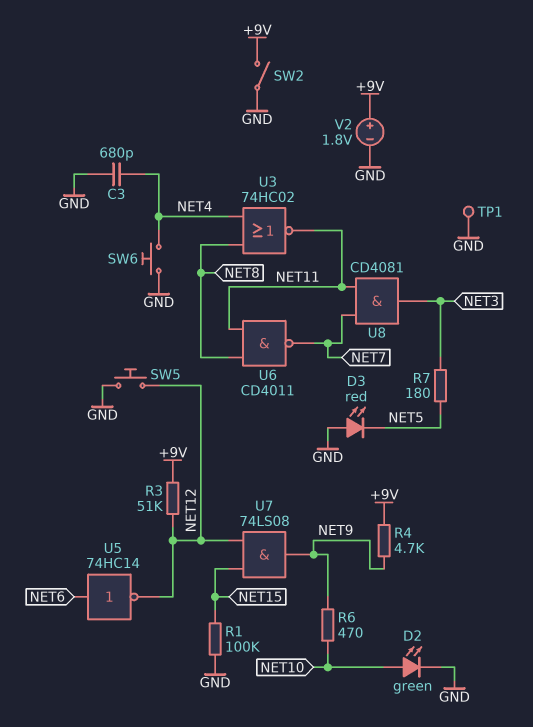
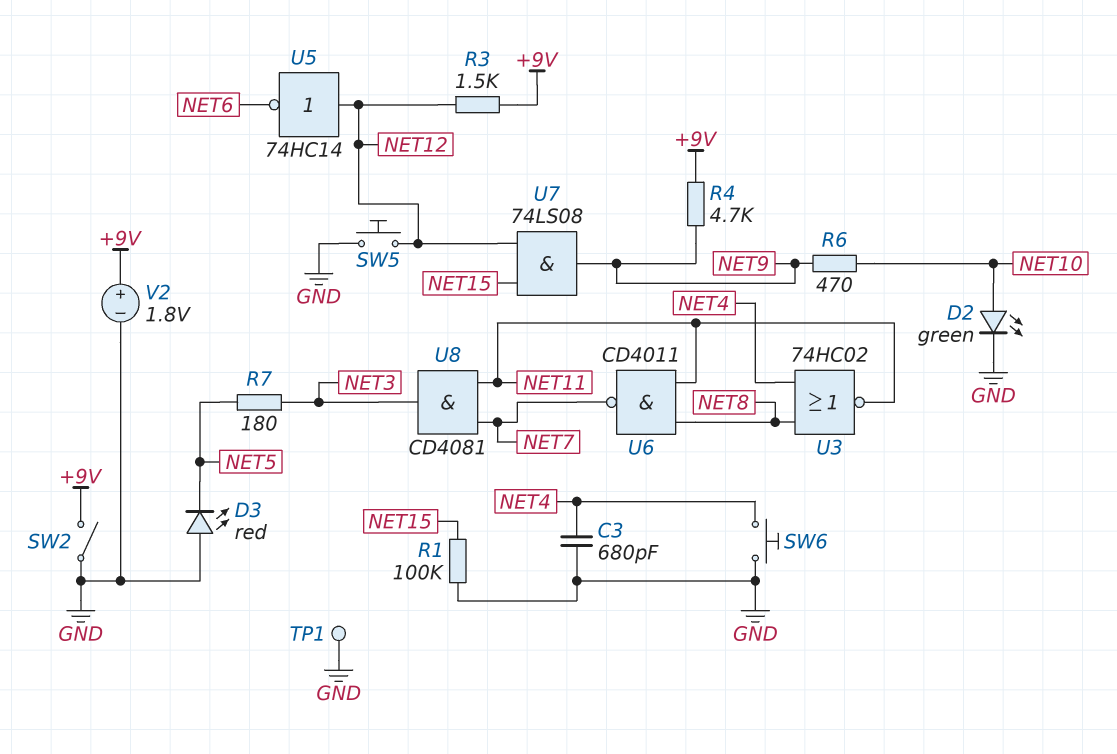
R3: 51k (+9V, NET12) -> 1.5k (+9V, NET12)
U5: NOT 74HC14 (in NET6, out NET12) -> NOT 74HC14 (in NET12, out NET6)

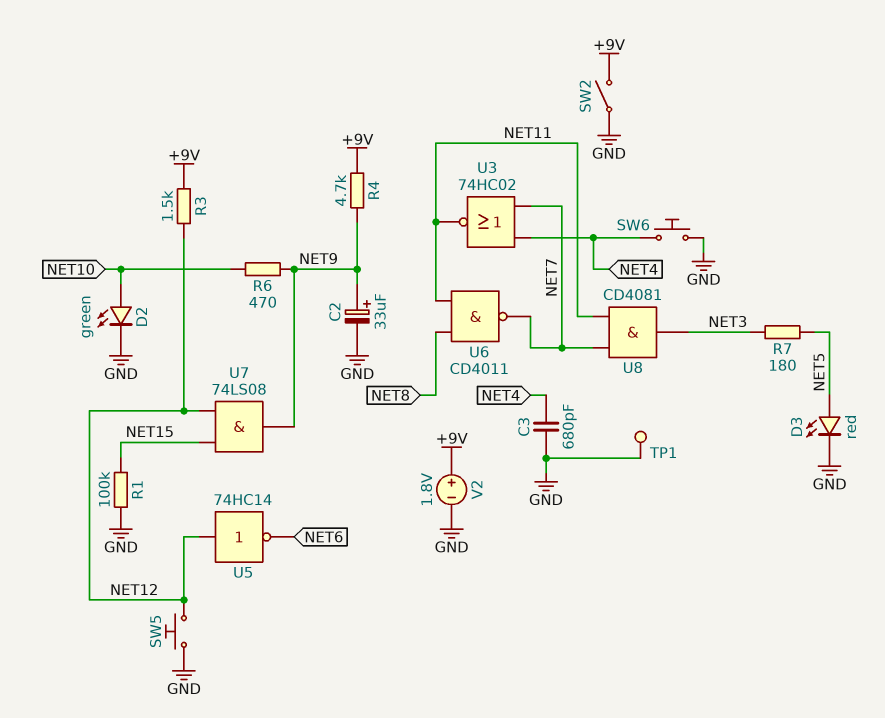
C2: none -> 33uF (plus NET9, minus GND)
D3: LED red (A GND, K NET5) -> LED red (A NET5, K GND)
U3: NOR 74HC02 (in NET4, in NET8, out NET11) -> NOR 74HC02 (in NET4, in NET7, out NET11)

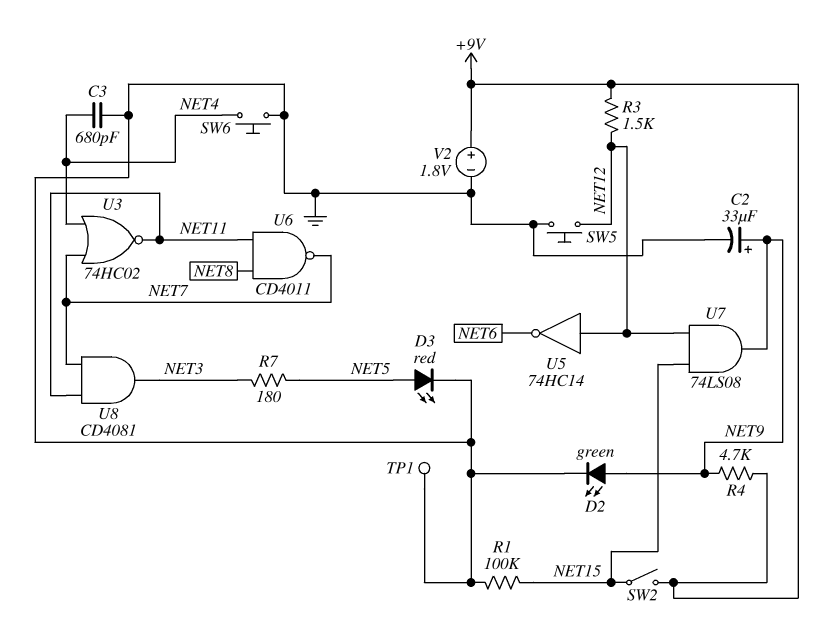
D2: LED green (A NET10, K GND) -> LED green (A NET9, K GND)
R6: 470 (NET9, NET10) -> none
SW2: switch (+9V, GND) -> switch (+9V, NET15)

